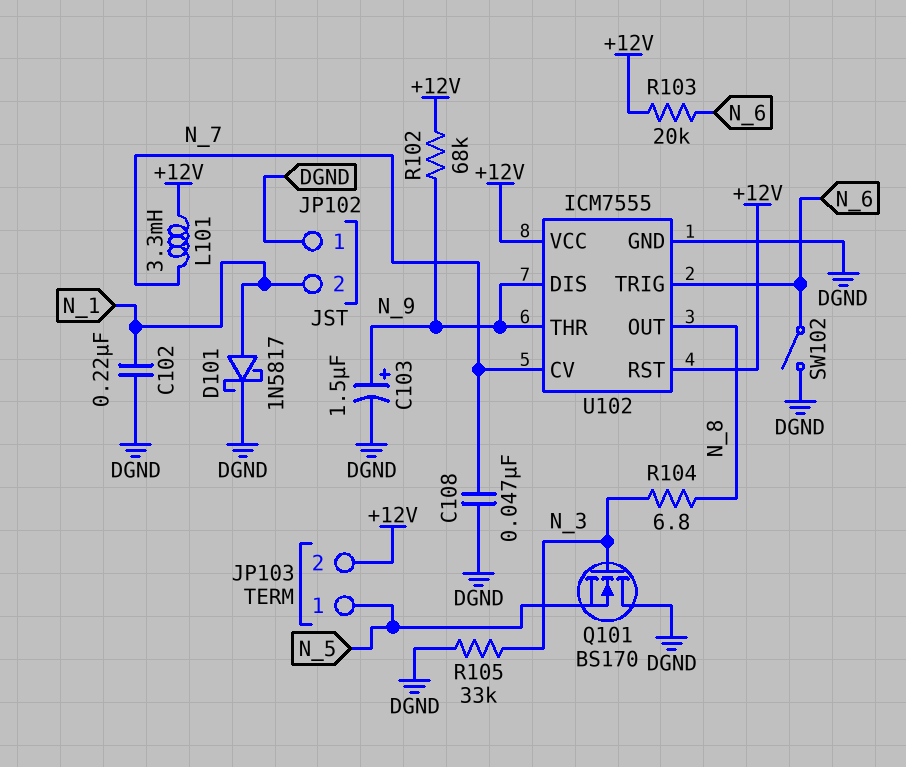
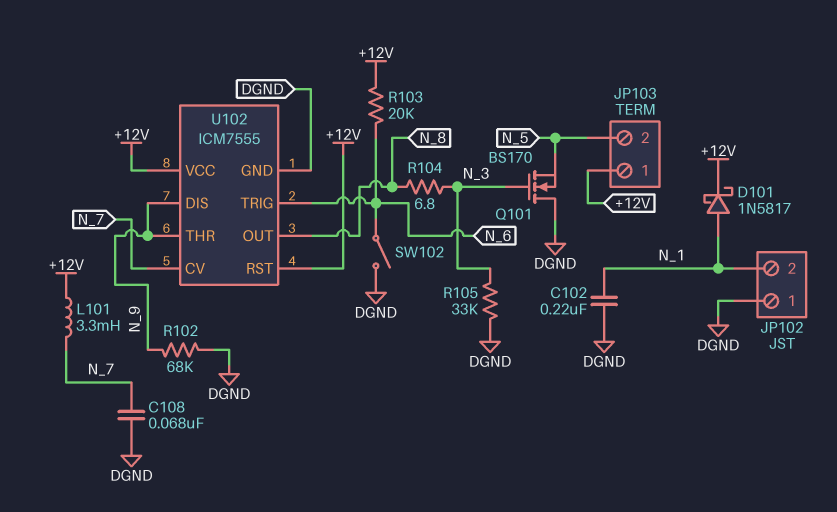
C103: 1.5uF (plus N_9, minus DGND) -> none
C108: 47nF (DGND, N_7) -> 68nF (DGND, N_7)
D101: schottky 1N5817 (A N_1, K DGND) -> schottky 1N5817 (A N_1, K +12V)
JP103 pin 1: N_5 -> +12V
JP103 pin 2: +12V -> N_5
R102: 68k (+12V, N_9) -> 68k (DGND, N_9)

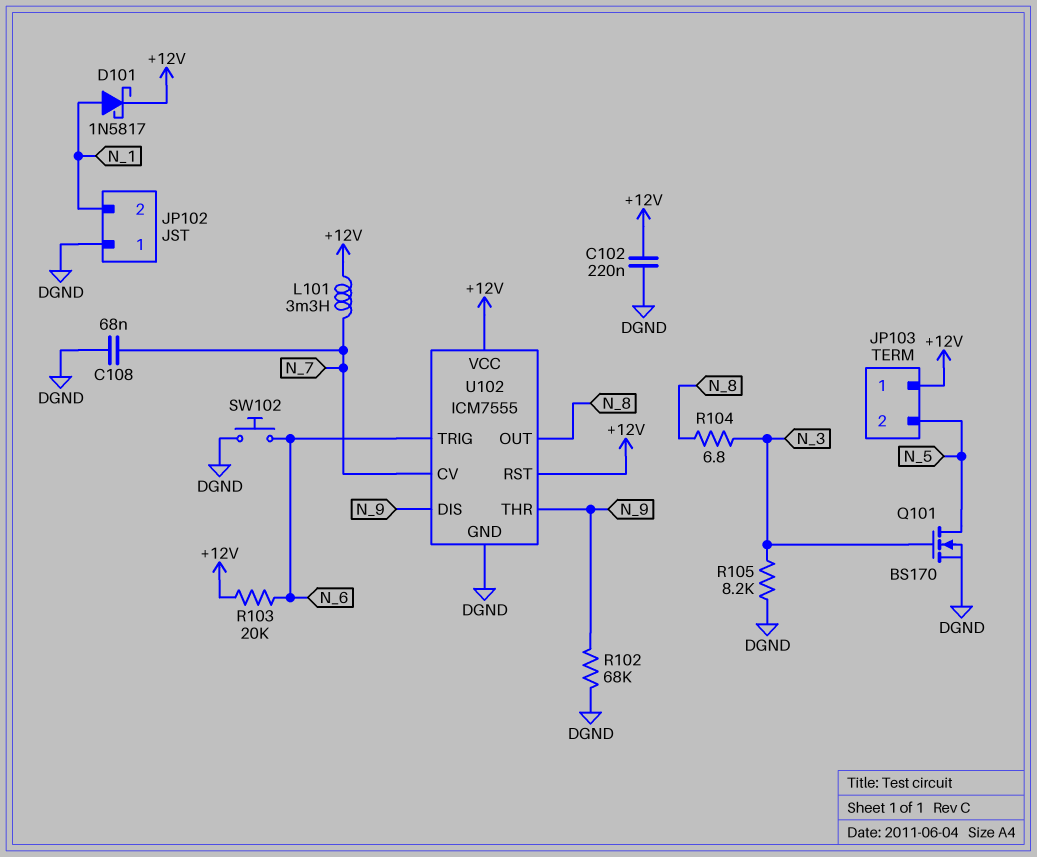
C102: 220nF (DGND, N_1) -> 220nF (+12V, DGND)
Q101: NMOS BS170 (G N_3, D DGND, S N_5) -> NMOS BS170 (G N_3, D N_5, S DGND)
R105: 33k (DGND, N_3) -> 8.2k (DGND, N_3)
SW102: switch (DGND, N_6) -> button (DGND, N_6)

